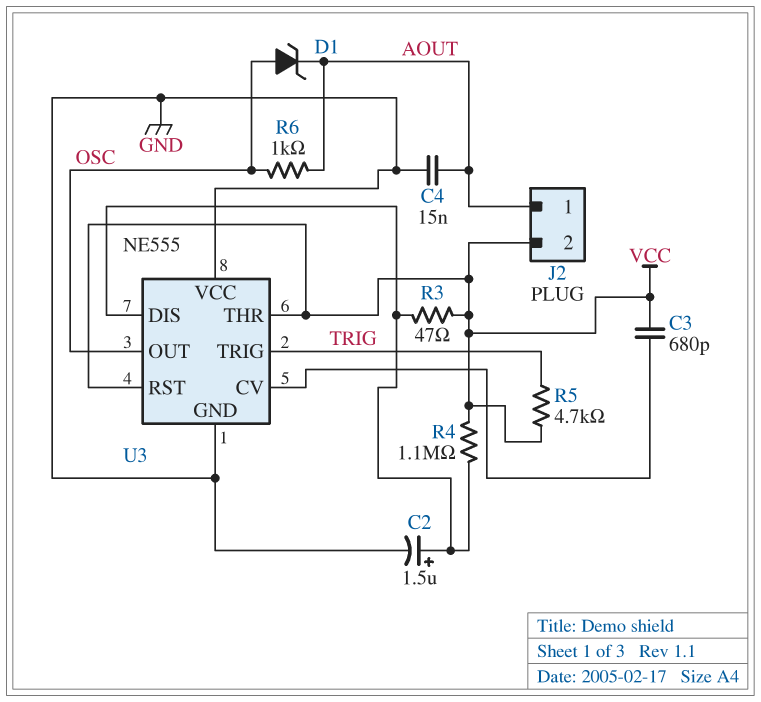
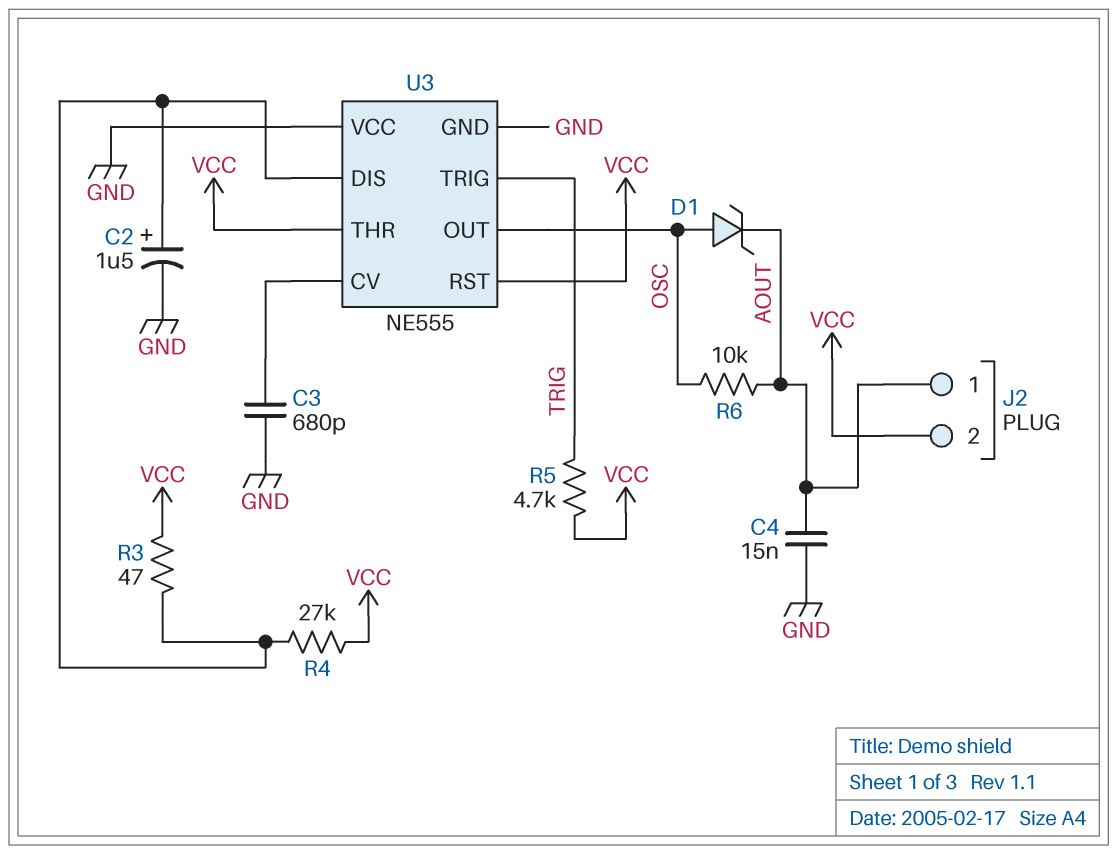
C3: 680pF (U3/CV, VCC) -> 680pF (GND, U3/CV)
R4: 1.1M (U3/DIS, VCC) -> 27k (U3/DIS, VCC)
R6: 1k (AOUT, OSC) -> 10k (AOUT, OSC)

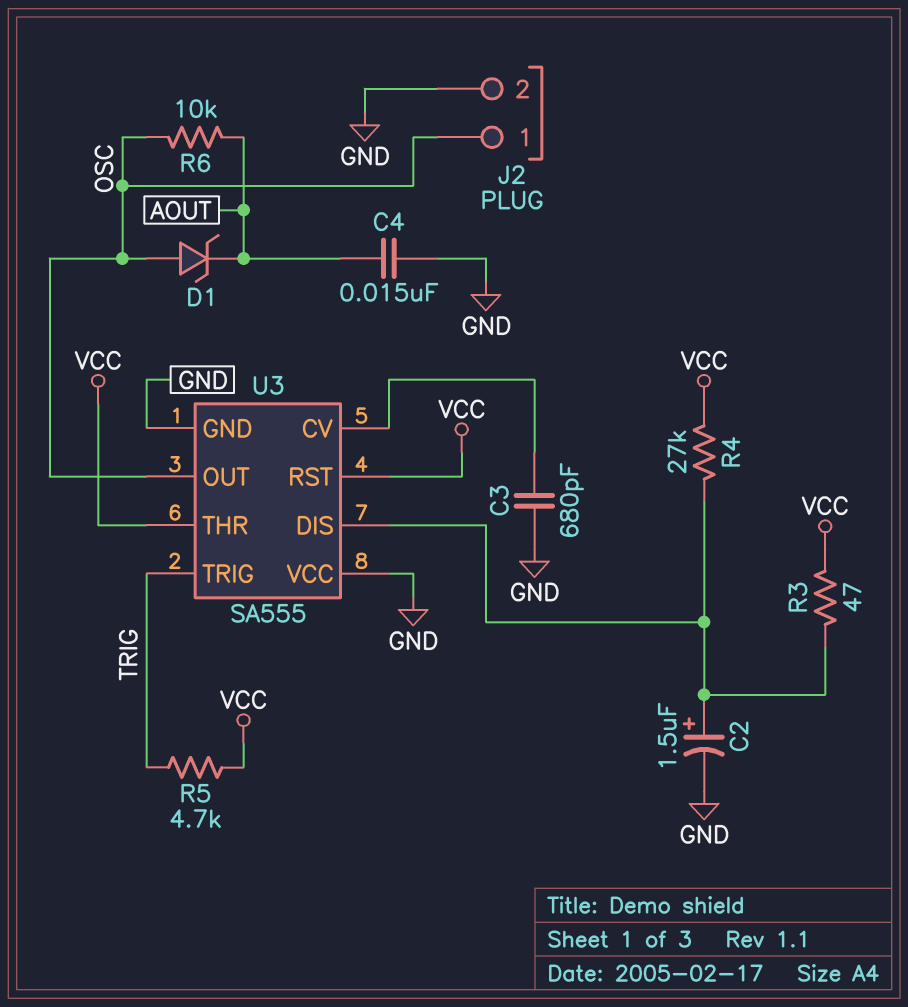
J2 pin 1: AOUT -> OSC
J2 pin 2: VCC -> GND
U3: NE555 -> SA555

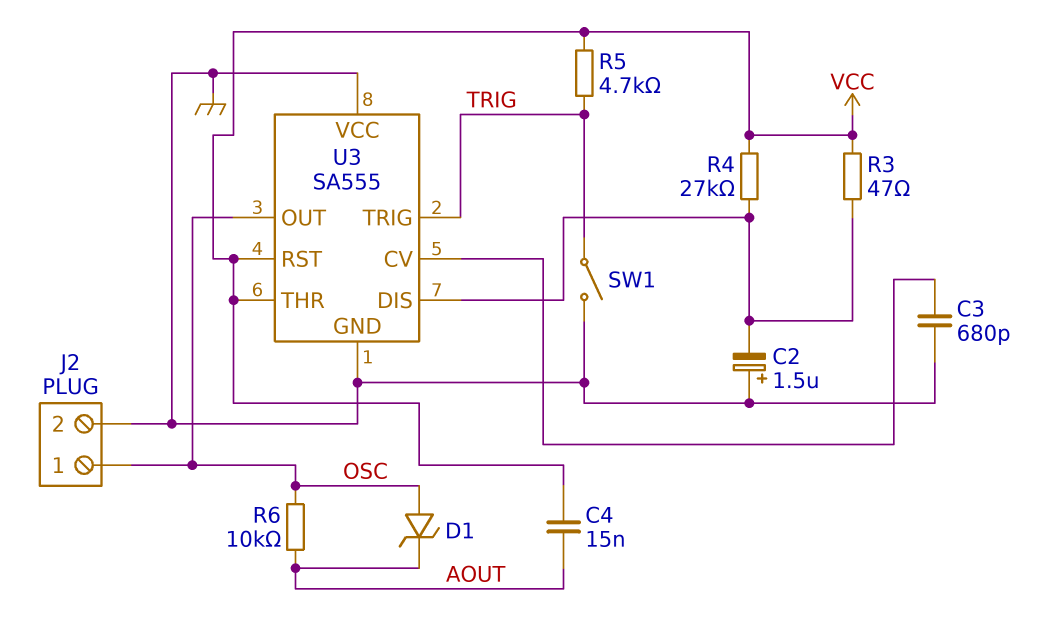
C2: 1.5uF (plus U3/DIS, minus GND) -> 1.5uF (plus GND, minus U3/DIS)
C4: 15nF (AOUT, GND) -> 15nF (AOUT, VCC)
SW1: none -> switch (GND, TRIG)

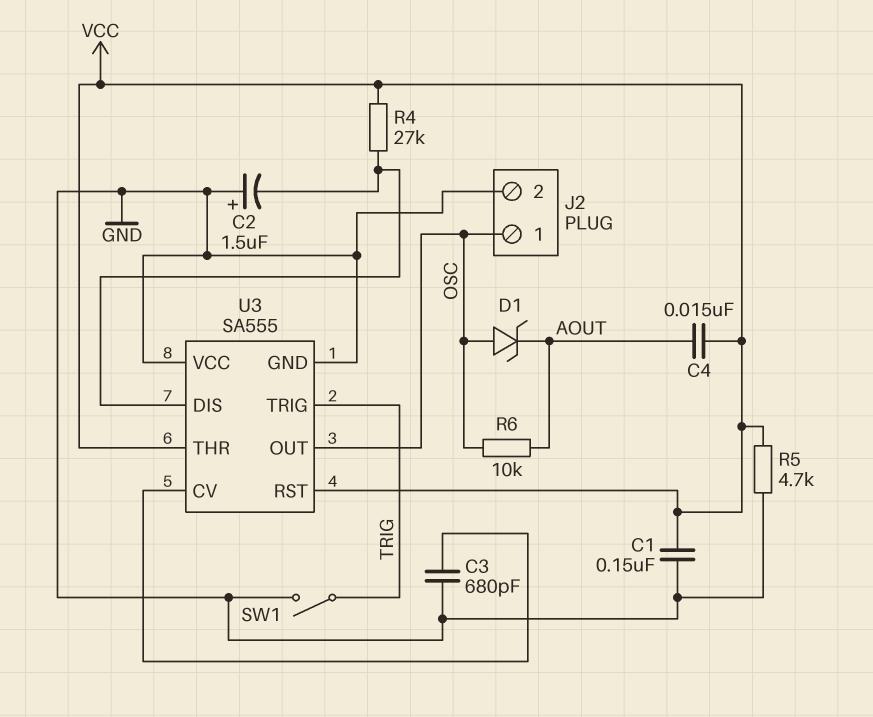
C1: none -> 150nF (GND, VCC)
R3: 47 (U3/DIS, VCC) -> none
R5: 4.7k (TRIG, VCC) -> 4.7k (GND, VCC)

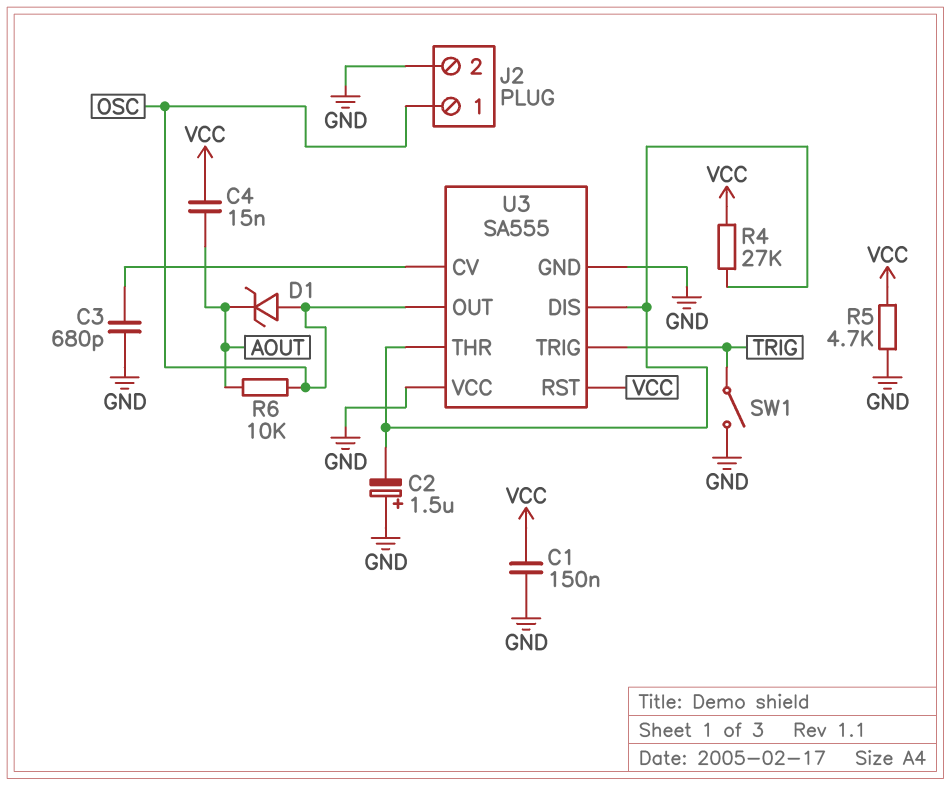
U3 pin THR: VCC -> U3/DIS

